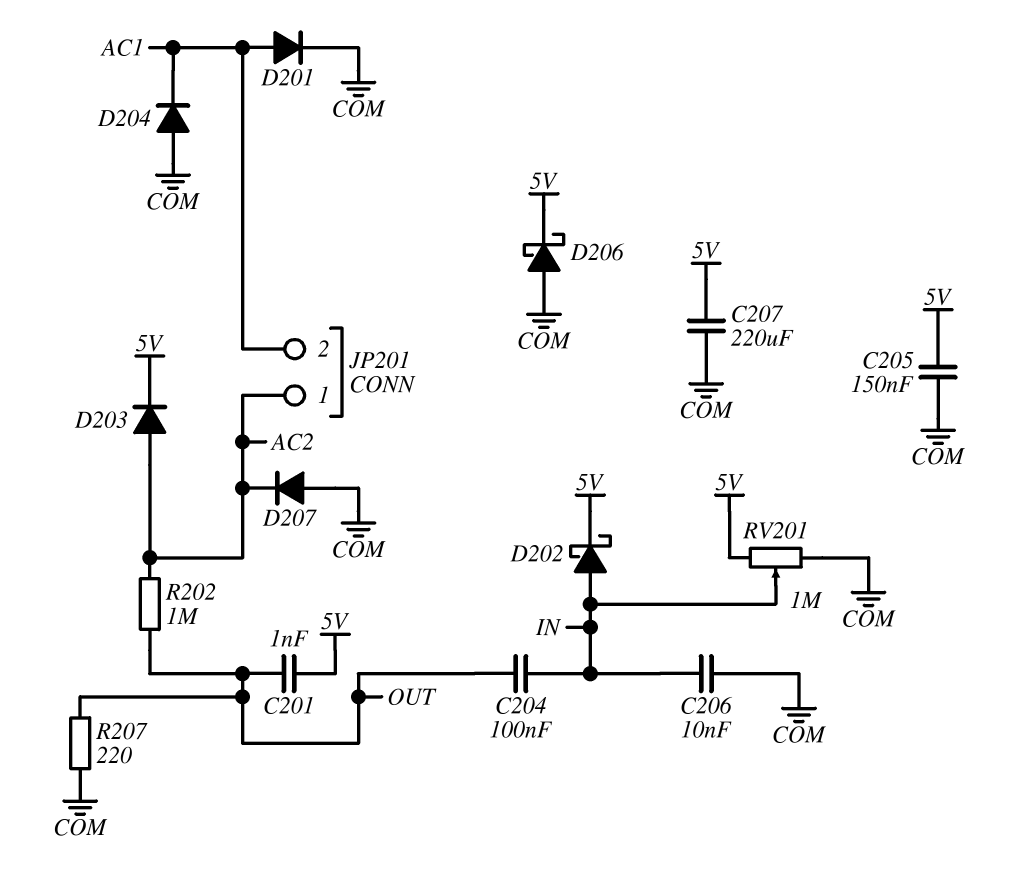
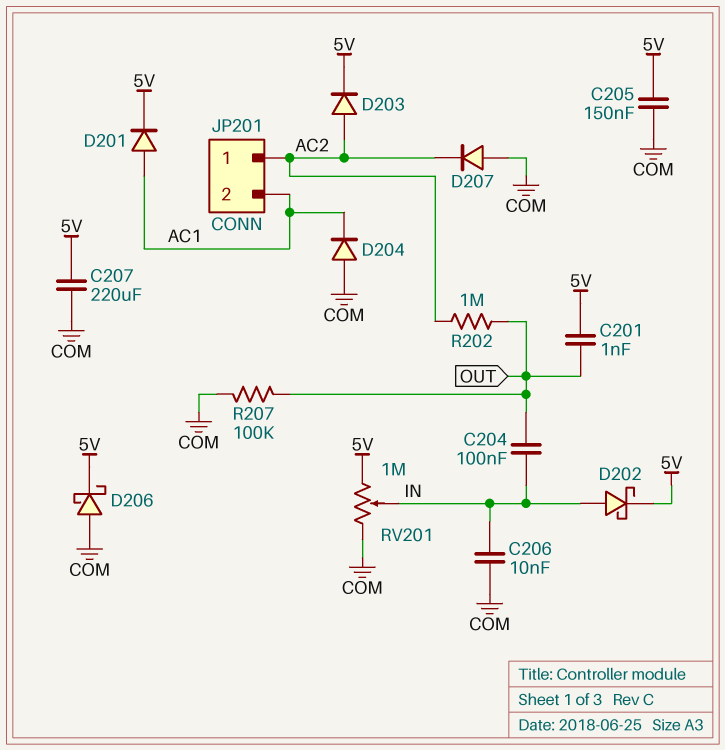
D201: diode (A AC1, K COM) -> diode (A AC1, K 5V)
R207: 220 (COM, OUT) -> 100k (COM, OUT)

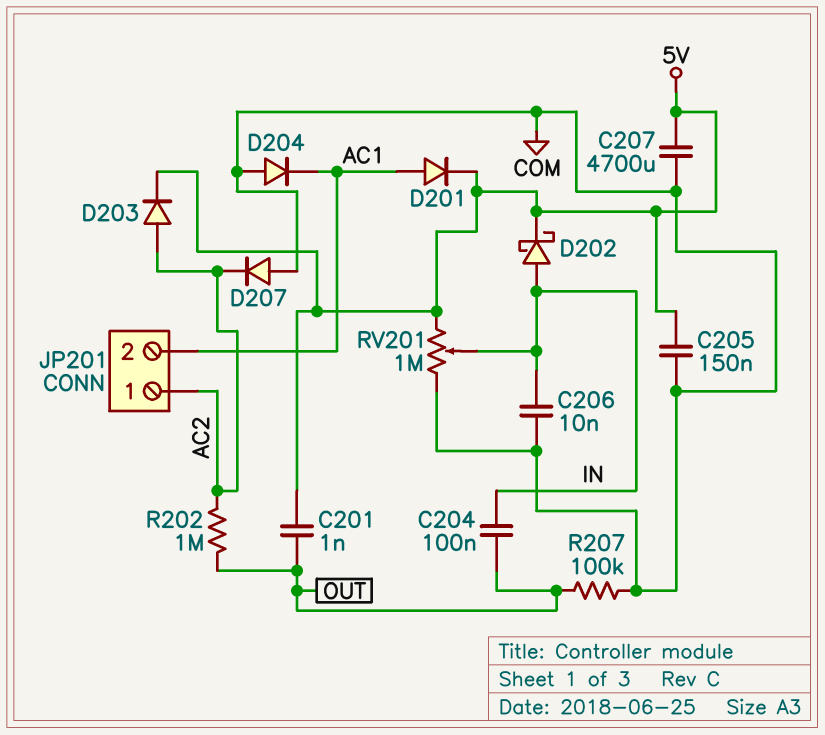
C207: 220uF (5V, COM) -> 4700uF (5V, COM)
D206: schottky (A COM, K 5V) -> none

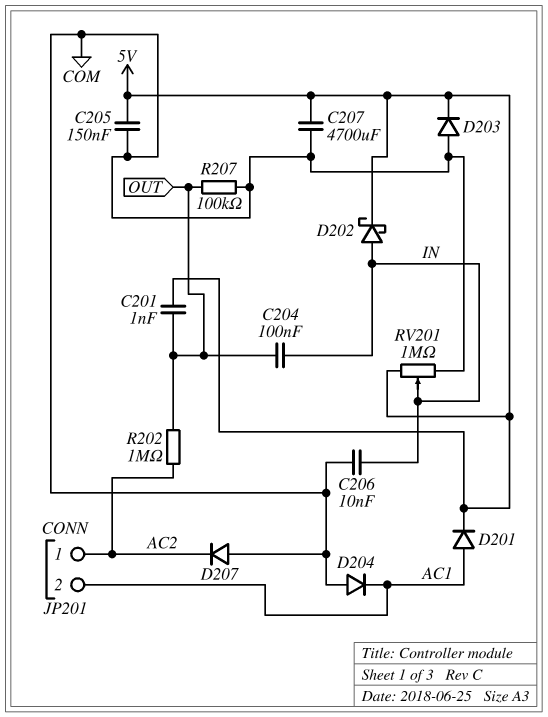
D203: diode (A AC2, K 5V) -> diode (A COM, K 5V)

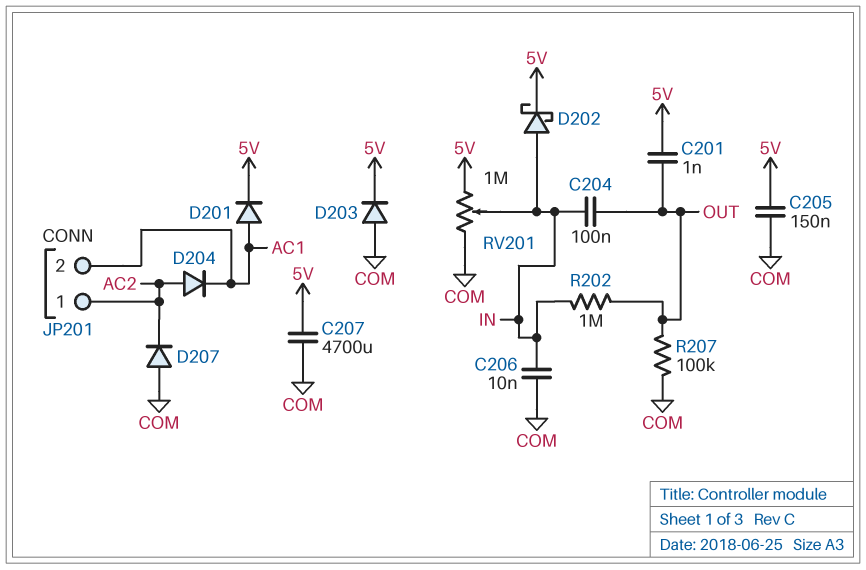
D204: diode (A COM, K AC1) -> diode (A AC2, K AC1)
R202: 1M (AC2, OUT) -> 1M (IN, OUT)

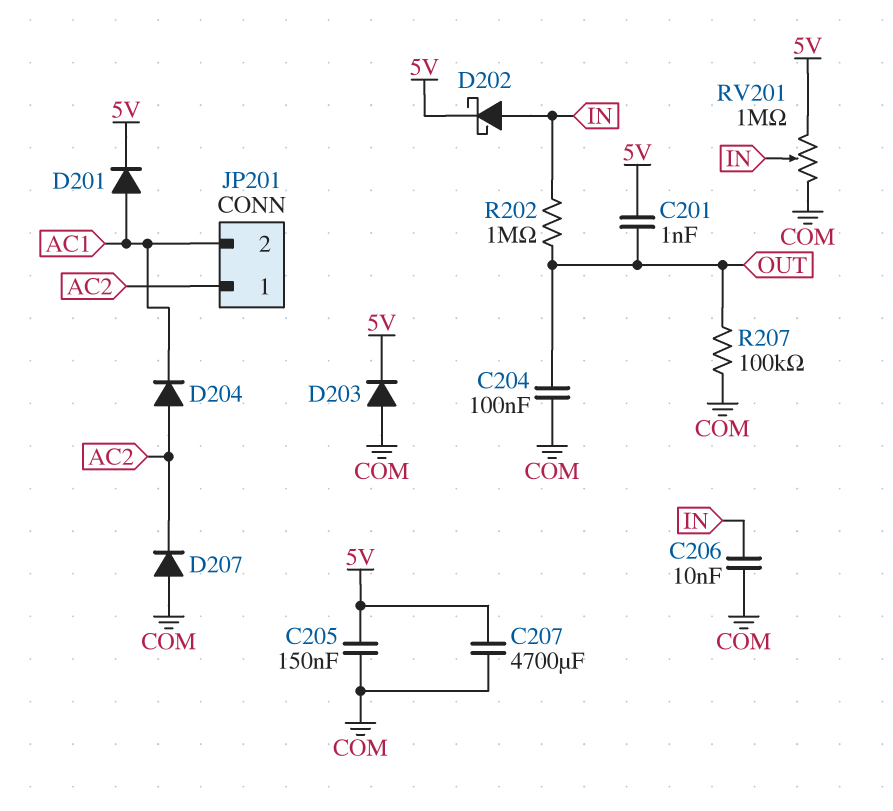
C204: 100nF (IN, OUT) -> 100nF (COM, OUT)

